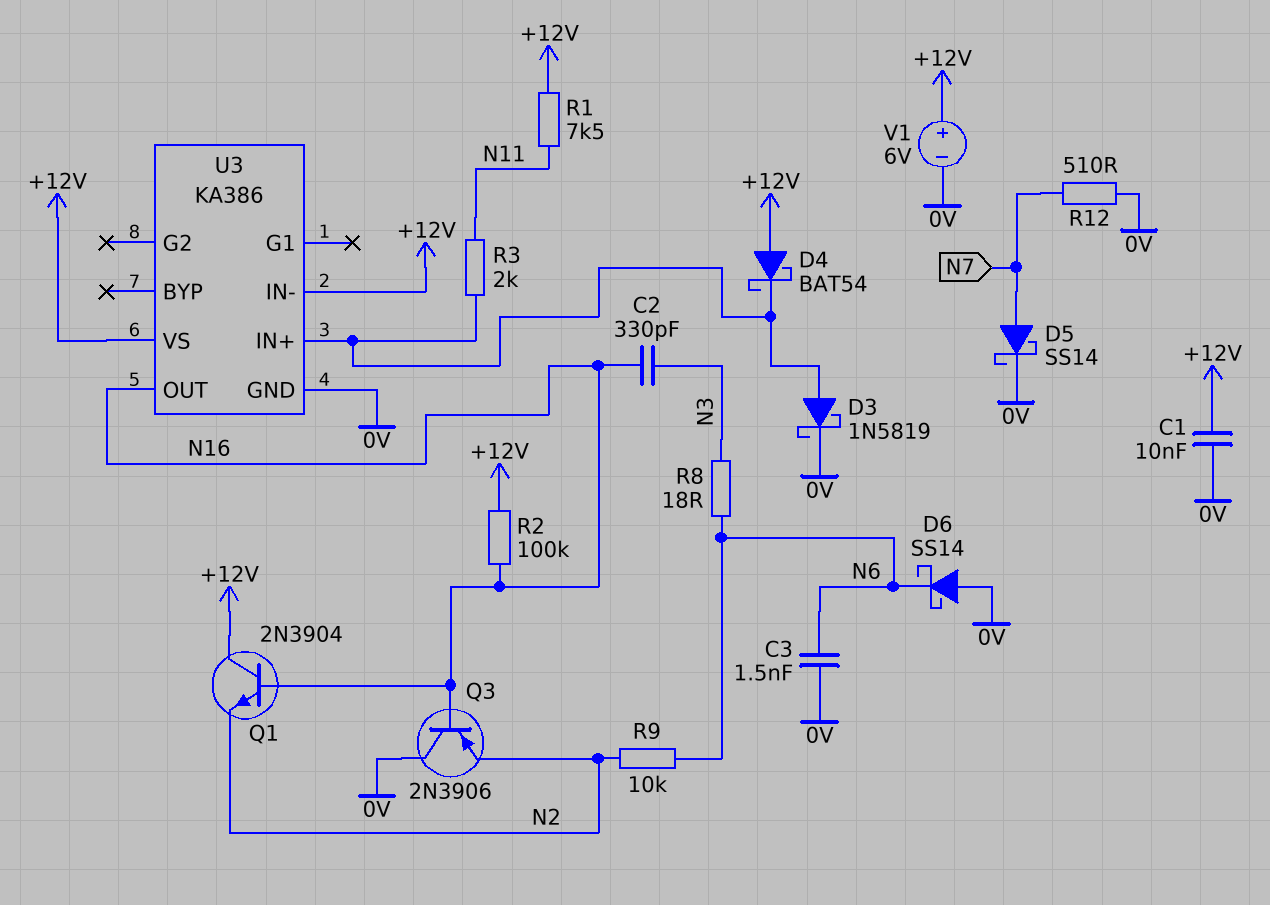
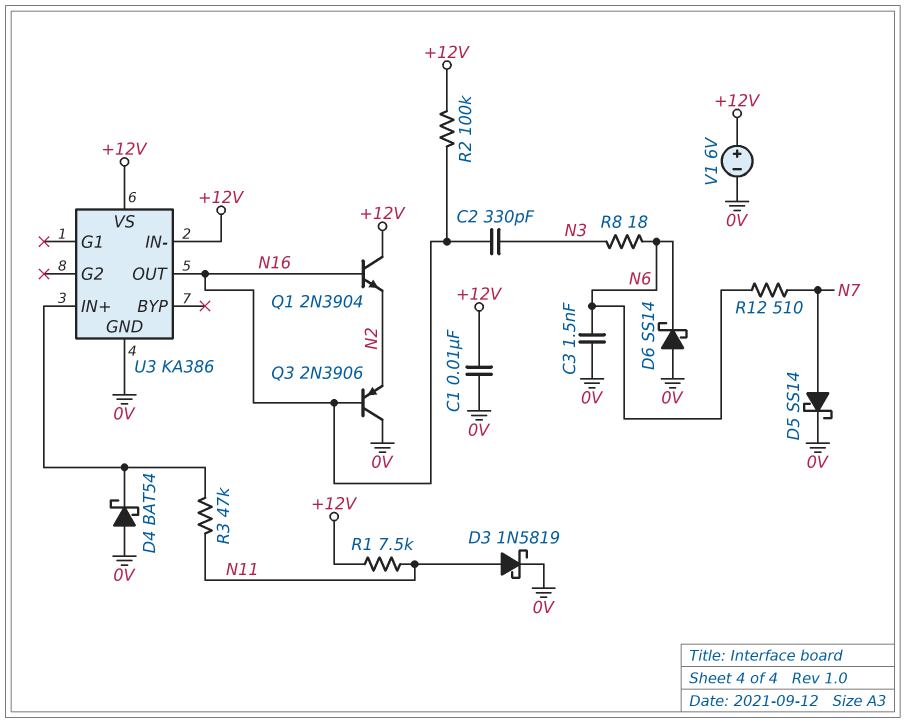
D3: schottky 1N5819 (A U3/IN+, K 0V) -> schottky 1N5819 (A N11, K 0V)
D4: schottky BAT54 (A +12V, K U3/IN+) -> schottky BAT54 (A 0V, K U3/IN+)
R3: 2k (N11, U3/IN+) -> 47k (N11, U3/IN+)
R9: 10k (N2, N6) -> none
R12: 510 (0V, N7) -> 510 (N6, N7)

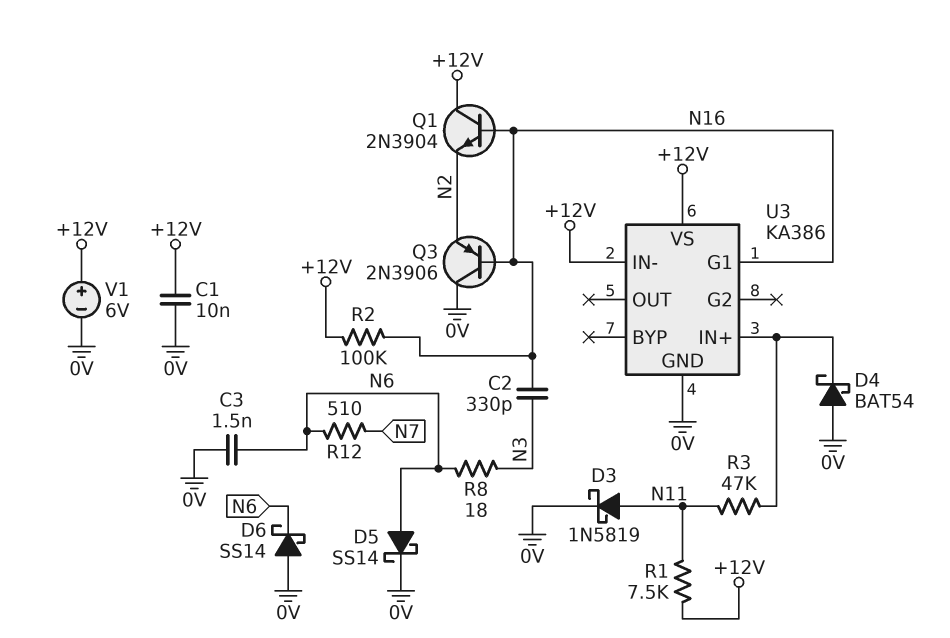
D5: schottky SS14 (A N7, K 0V) -> schottky SS14 (A N6, K 0V)
U3 pin G1: none -> N16
U3 pin OUT: N16 -> none

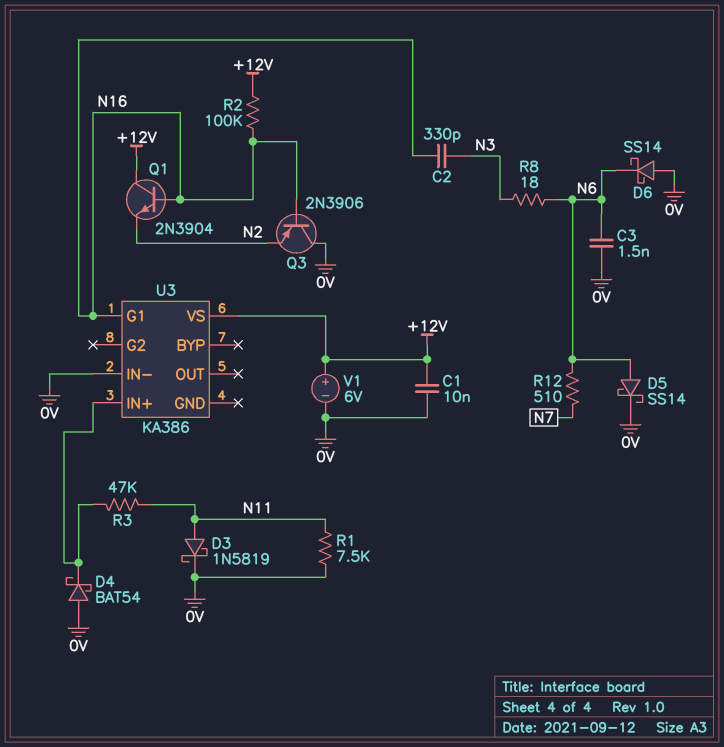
R1: 7.5k (+12V, N11) -> 7.5k (0V, N11)
U3 pin GND: 0V -> none
U3 pin IN-: +12V -> 0V

